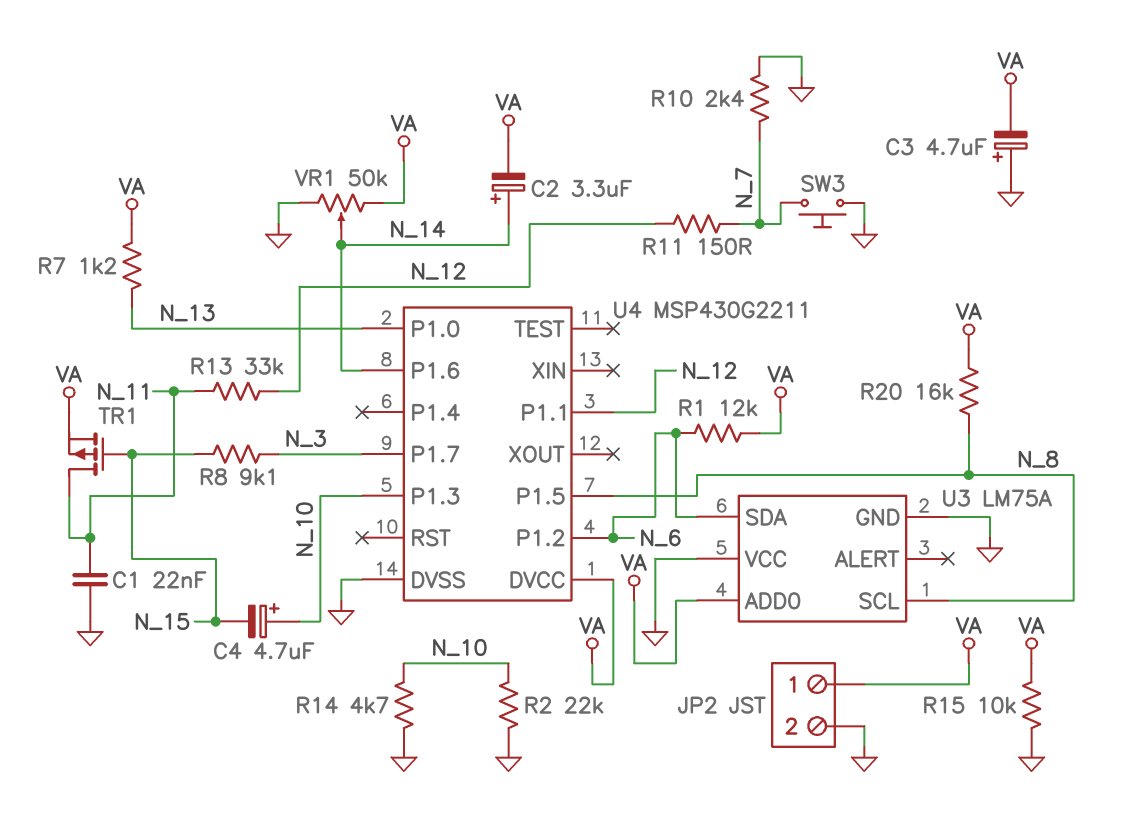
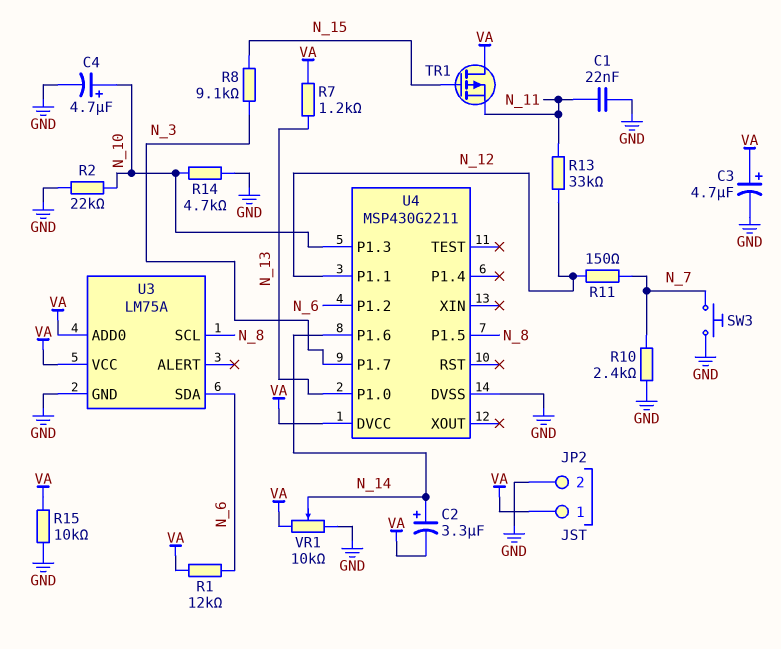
C3: 4.7uF (plus GND, minus VA) -> 4.7uF (plus VA, minus GND)
C4: 4.7uF (plus N_10, minus N_15) -> 4.7uF (plus N_10, minus GND)
R20: 16k (N_8, VA) -> none
TR1: PMOS (G N_15, D N_11, S VA) -> PMOS (G N_15, D VA, S N_11)
U3 pin VCC: GND -> VA
VR1: 50k (GND, VA, wiper N_14) -> 10k (GND, VA, wiper N_14)

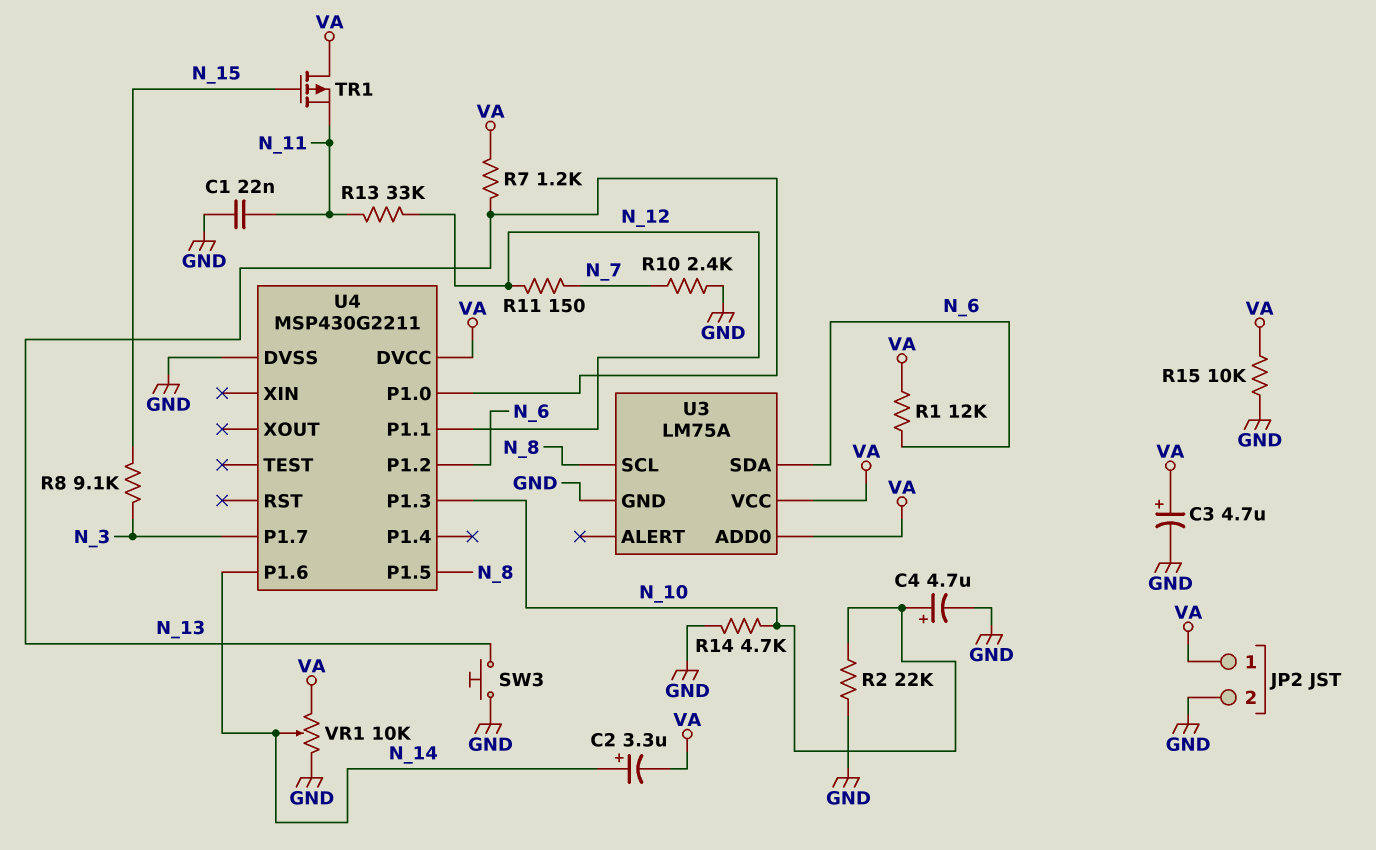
SW3: button (GND, N_7) -> button (GND, N_13)

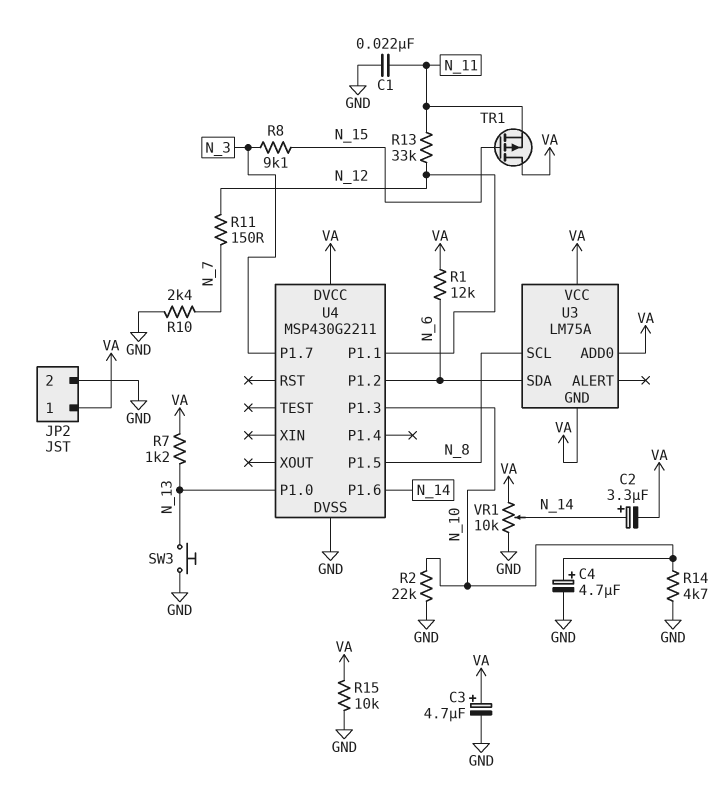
U3 pin GND: GND -> VA

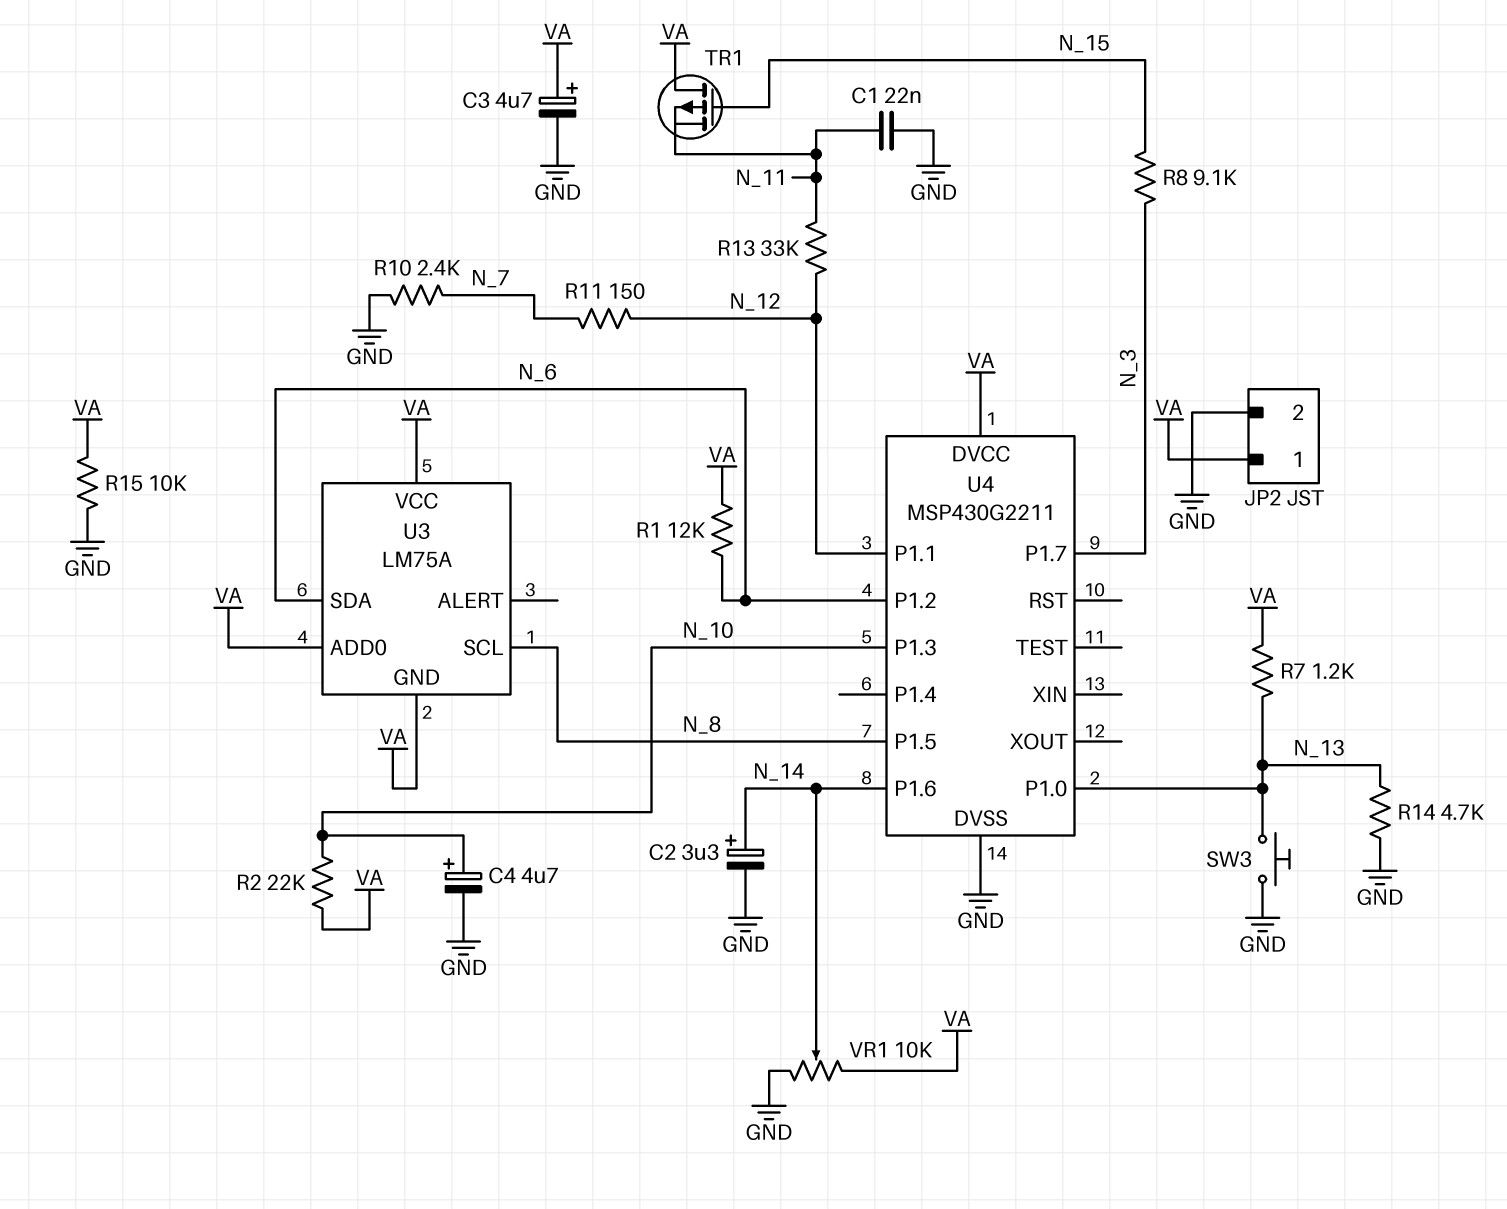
C2: 3.3uF (plus N_14, minus VA) -> 3.3uF (plus N_14, minus GND)
R2: 22k (GND, N_10) -> 22k (N_10, VA)
R14: 4.7k (GND, N_10) -> 4.7k (GND, N_13)

